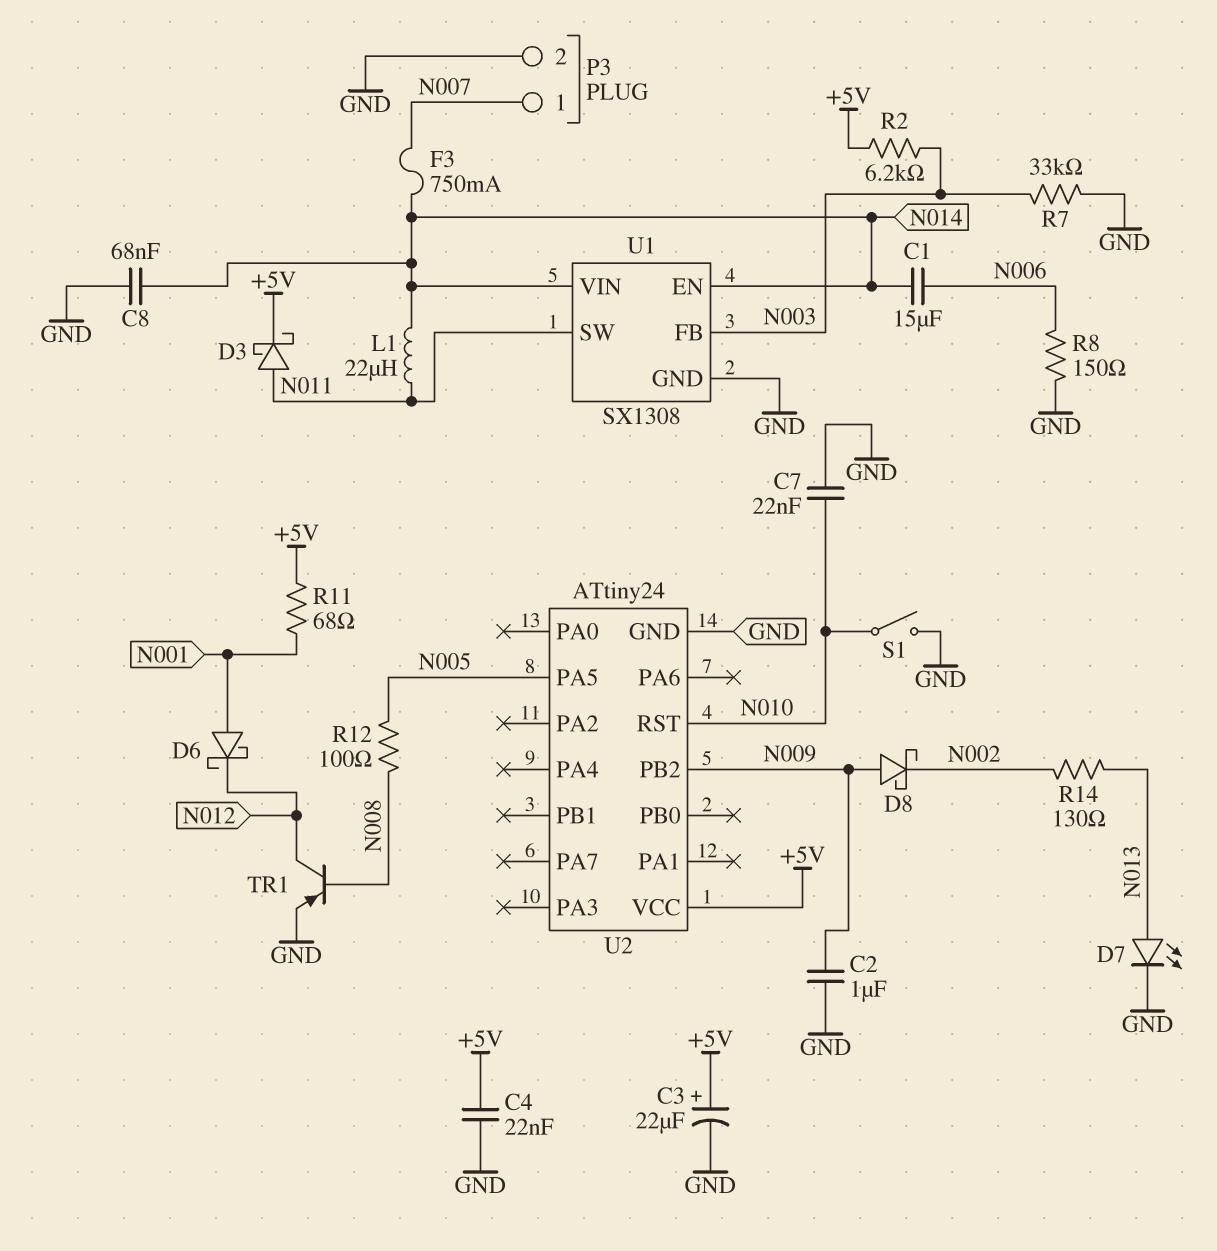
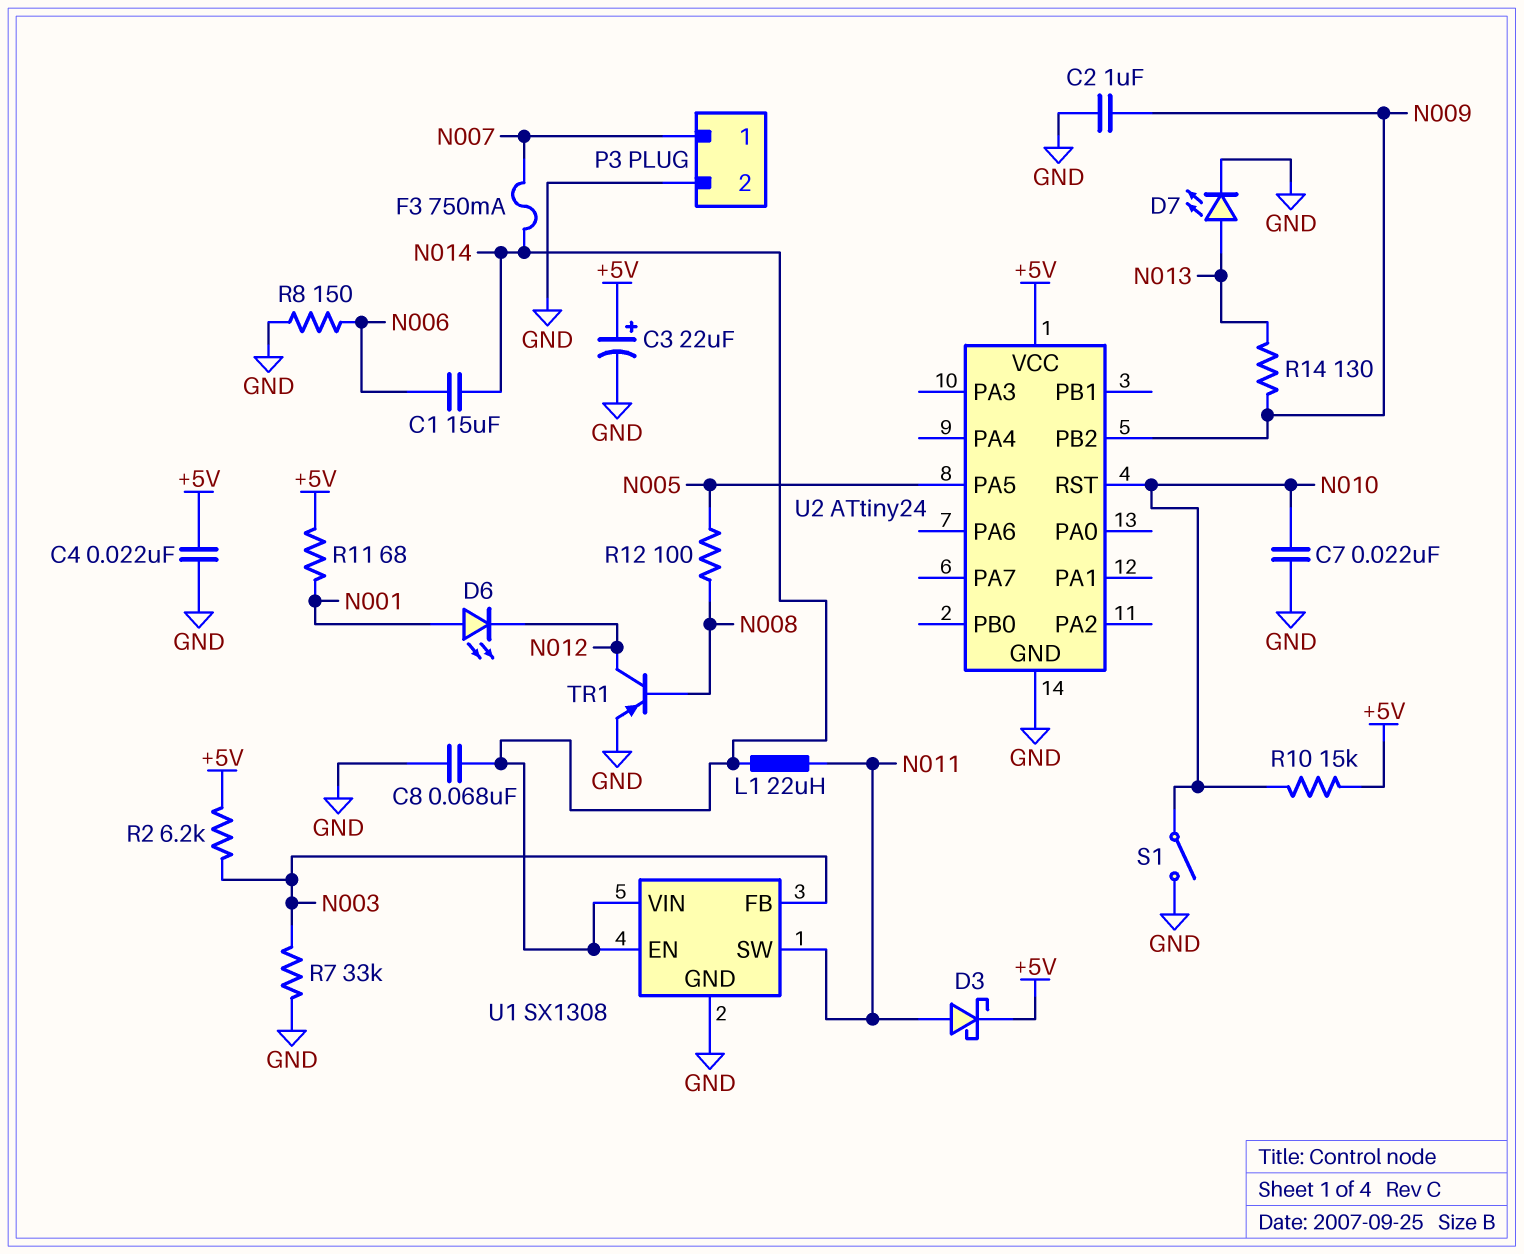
D6: schottky (A N001, K N012) -> LED (A N001, K N012)
D8: schottky (A N009, K N002) -> none
R10: none -> 15k (+5V, N010)
R14: 130 (N002, N013) -> 130 (N009, N013)

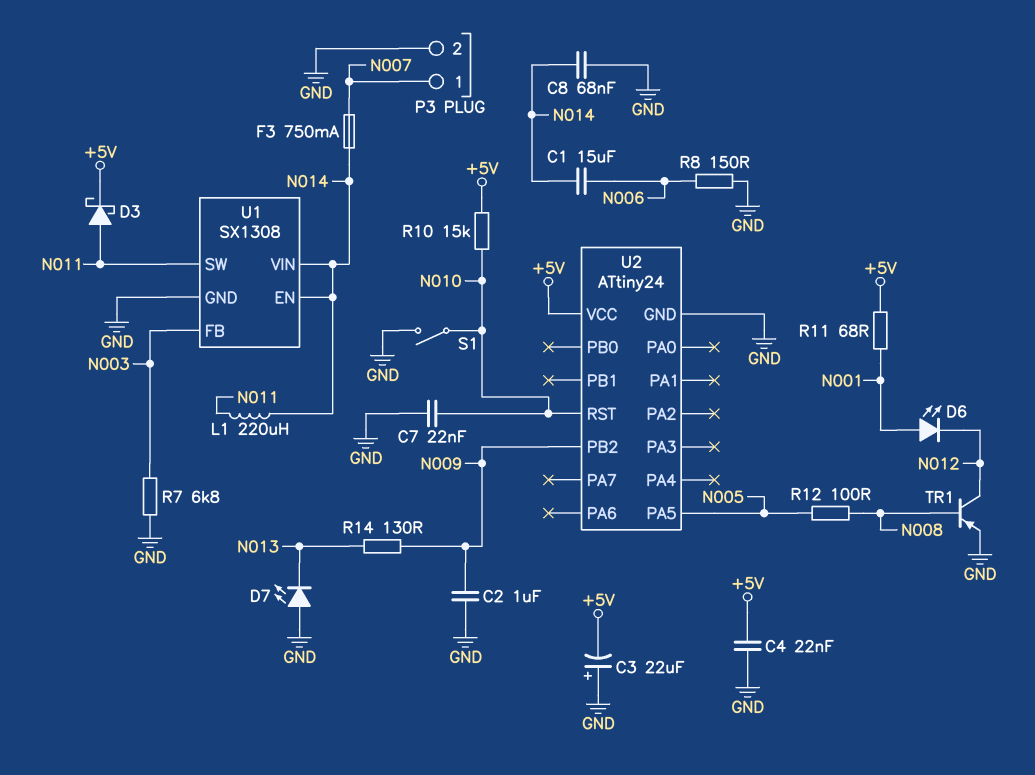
C3: 22uF (plus +5V, minus GND) -> 22uF (plus GND, minus +5V)
D7: LED (A N013, K GND) -> LED (A GND, K N013)
L1: 22uH (N011, N014) -> 220uH (N011, N014)
R2: 6.2k (+5V, N003) -> none
R7: 33k (GND, N003) -> 6.8k (GND, N003)

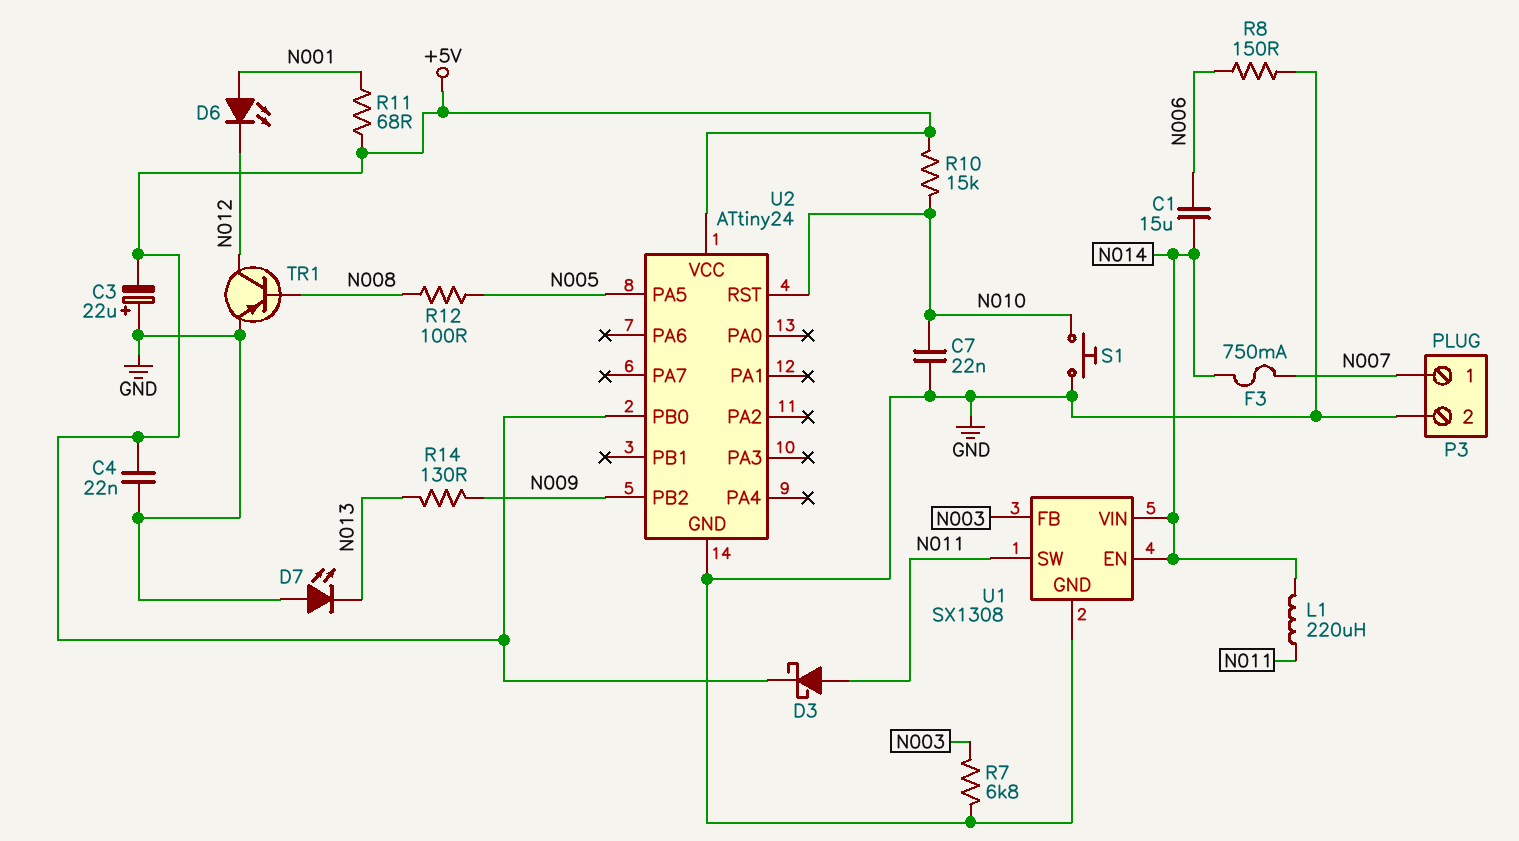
C2: 1uF (GND, N009) -> none
C8: 68nF (GND, N014) -> none
S1: switch (GND, N010) -> button (GND, N010)
U2 pin PB0: none -> +5V

